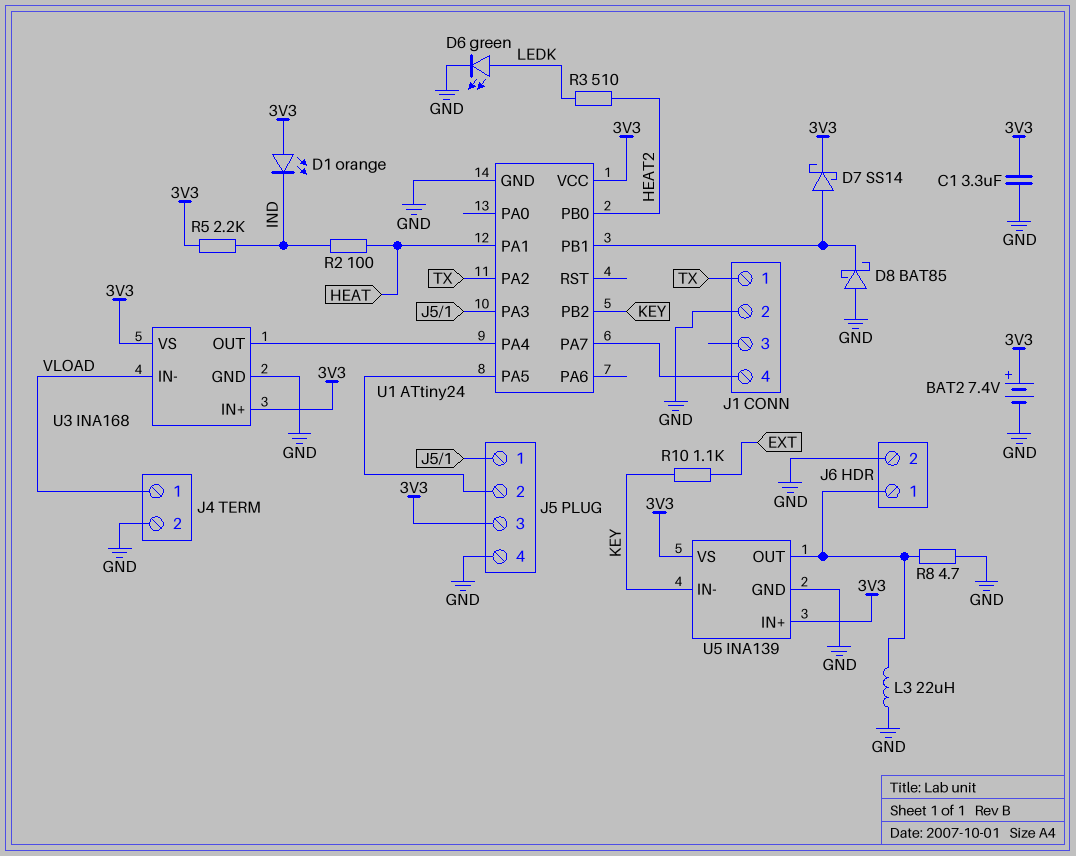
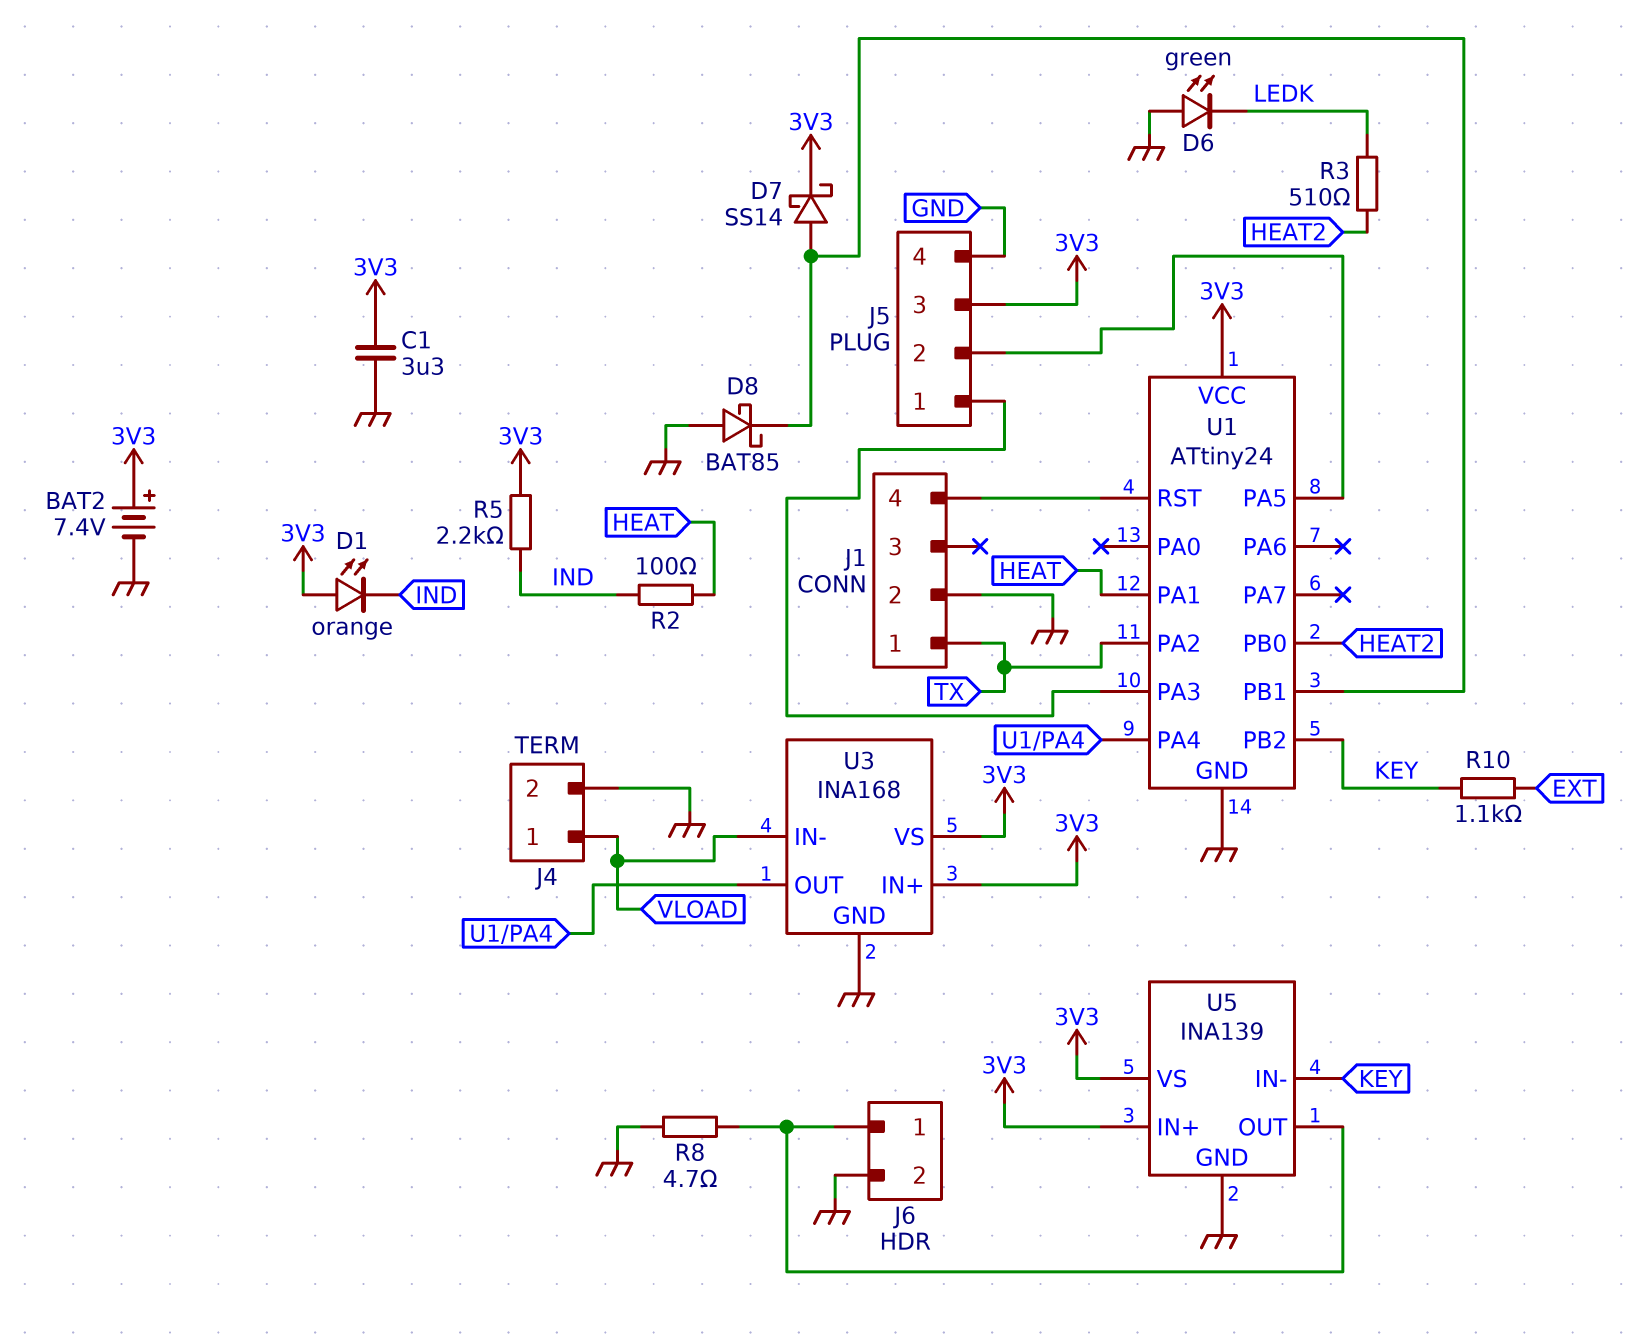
D6: LED green (A LEDK, K GND) -> LED green (A GND, K LEDK)
L3: 22uH (GND, J6/1) -> none
U1 pin PA7: J1/4 -> none
U1 pin RST: none -> J1/4

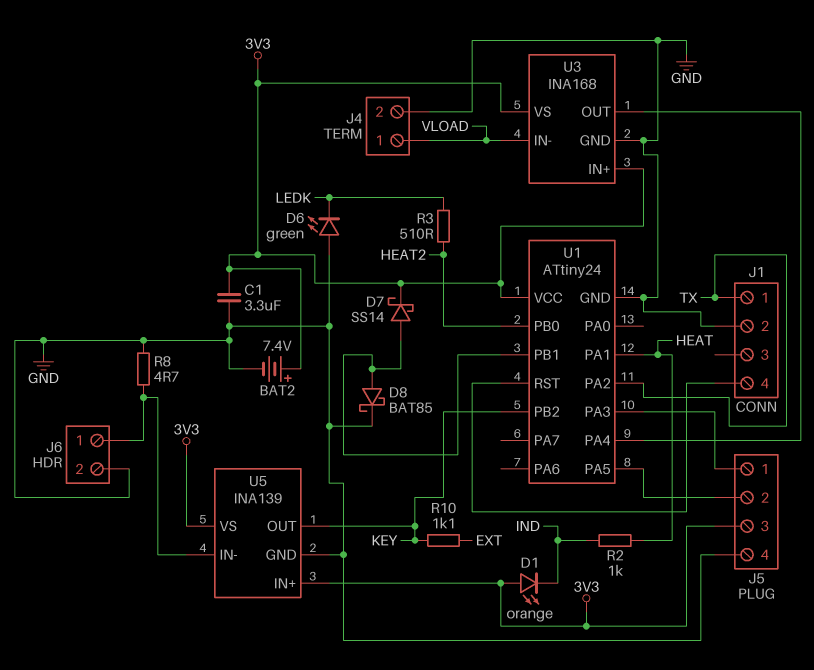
D8: schottky BAT85 (A GND, K U1/PB1) -> schottky BAT85 (A U1/PB1, K GND)
R2: 100 (HEAT, IND) -> 1k (HEAT, IND)
R5: 2.2k (3V3, IND) -> none
U5 pin IN-: KEY -> J6/1
U5 pin OUT: J6/1 -> KEY

